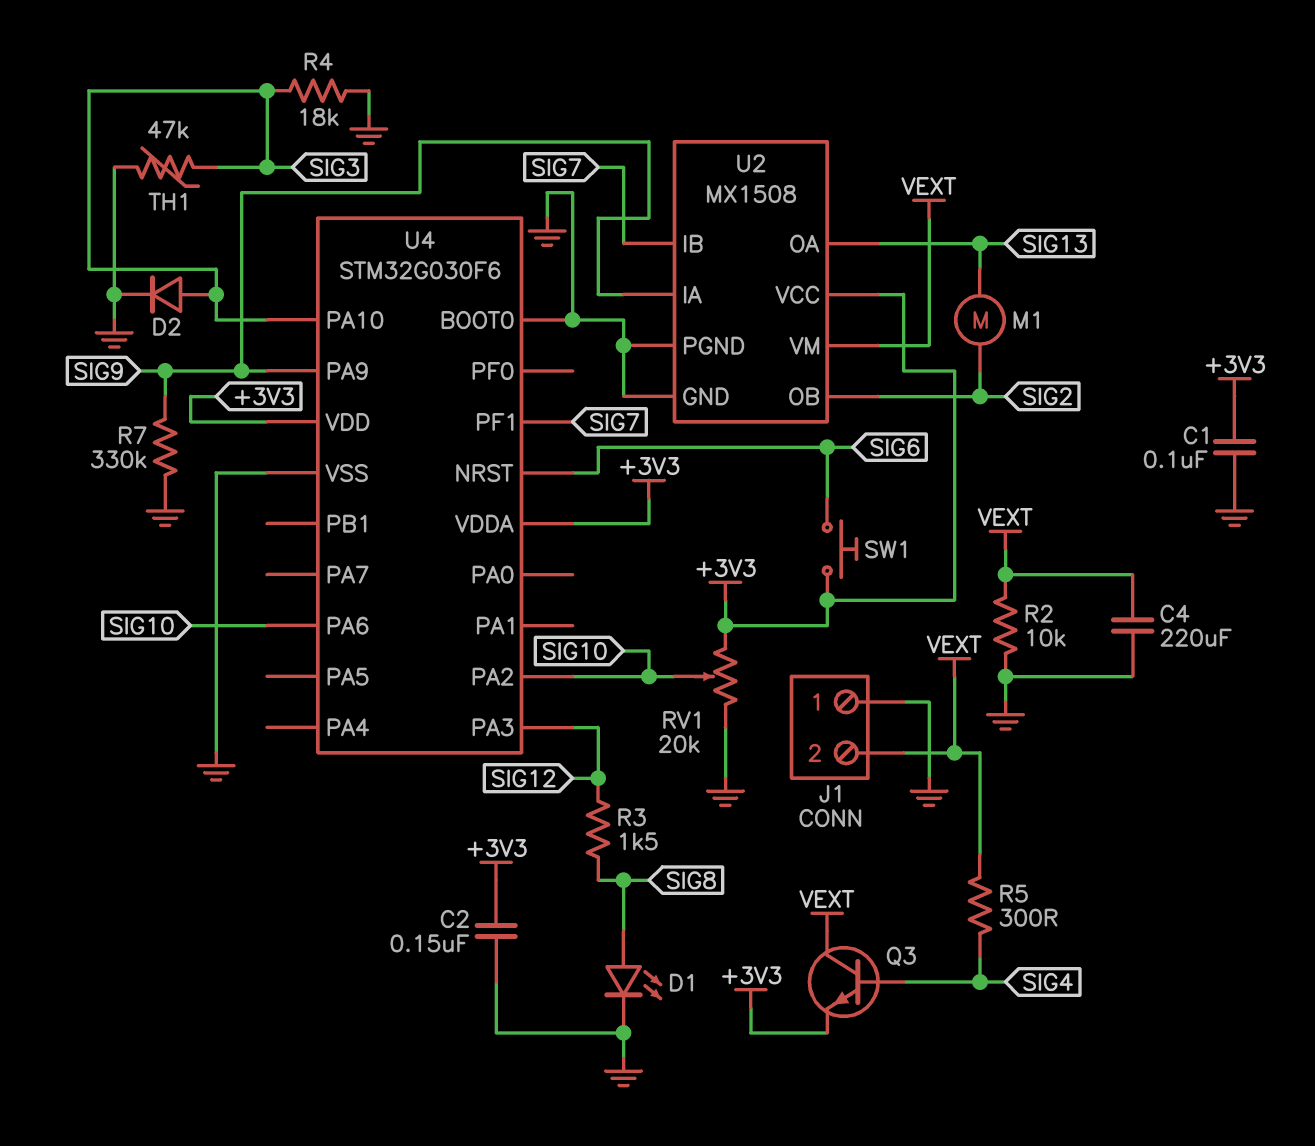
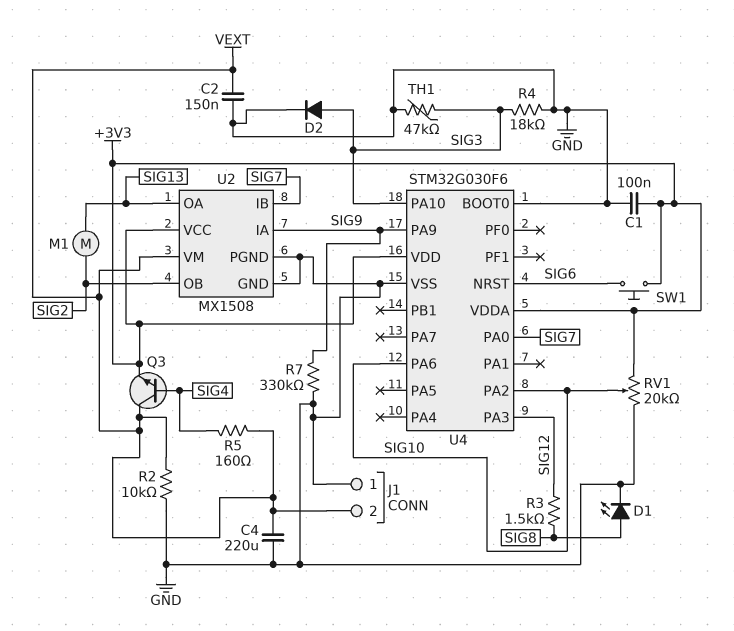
C2: 150nF (+3V3, GND) -> 150nF (GND, VEXT)
R5: 300 (SIG4, VEXT) -> 160 (SIG4, VEXT)
U4 pin PA0: none -> SIG7
U4 pin PF1: SIG7 -> none

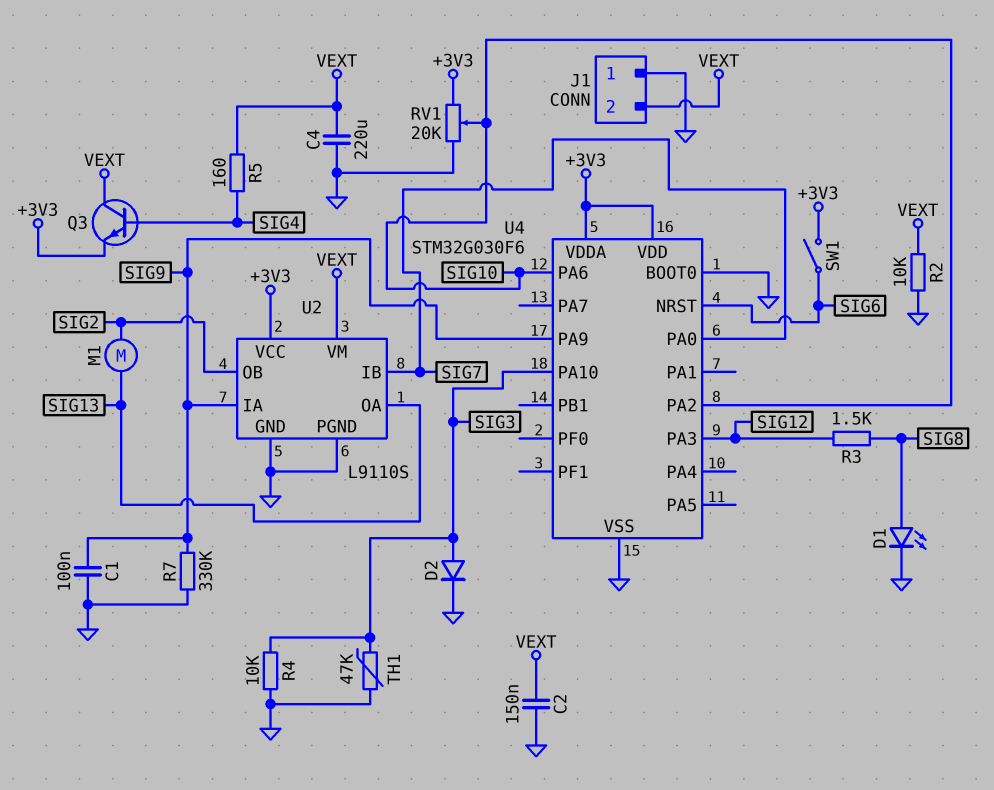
C1: 100nF (+3V3, GND) -> 100nF (GND, SIG9)
R4: 18k (GND, SIG3) -> 10k (GND, SIG3)
SW1: button (+3V3, SIG6) -> switch (+3V3, SIG6)
U2: MX1508 -> L9110S

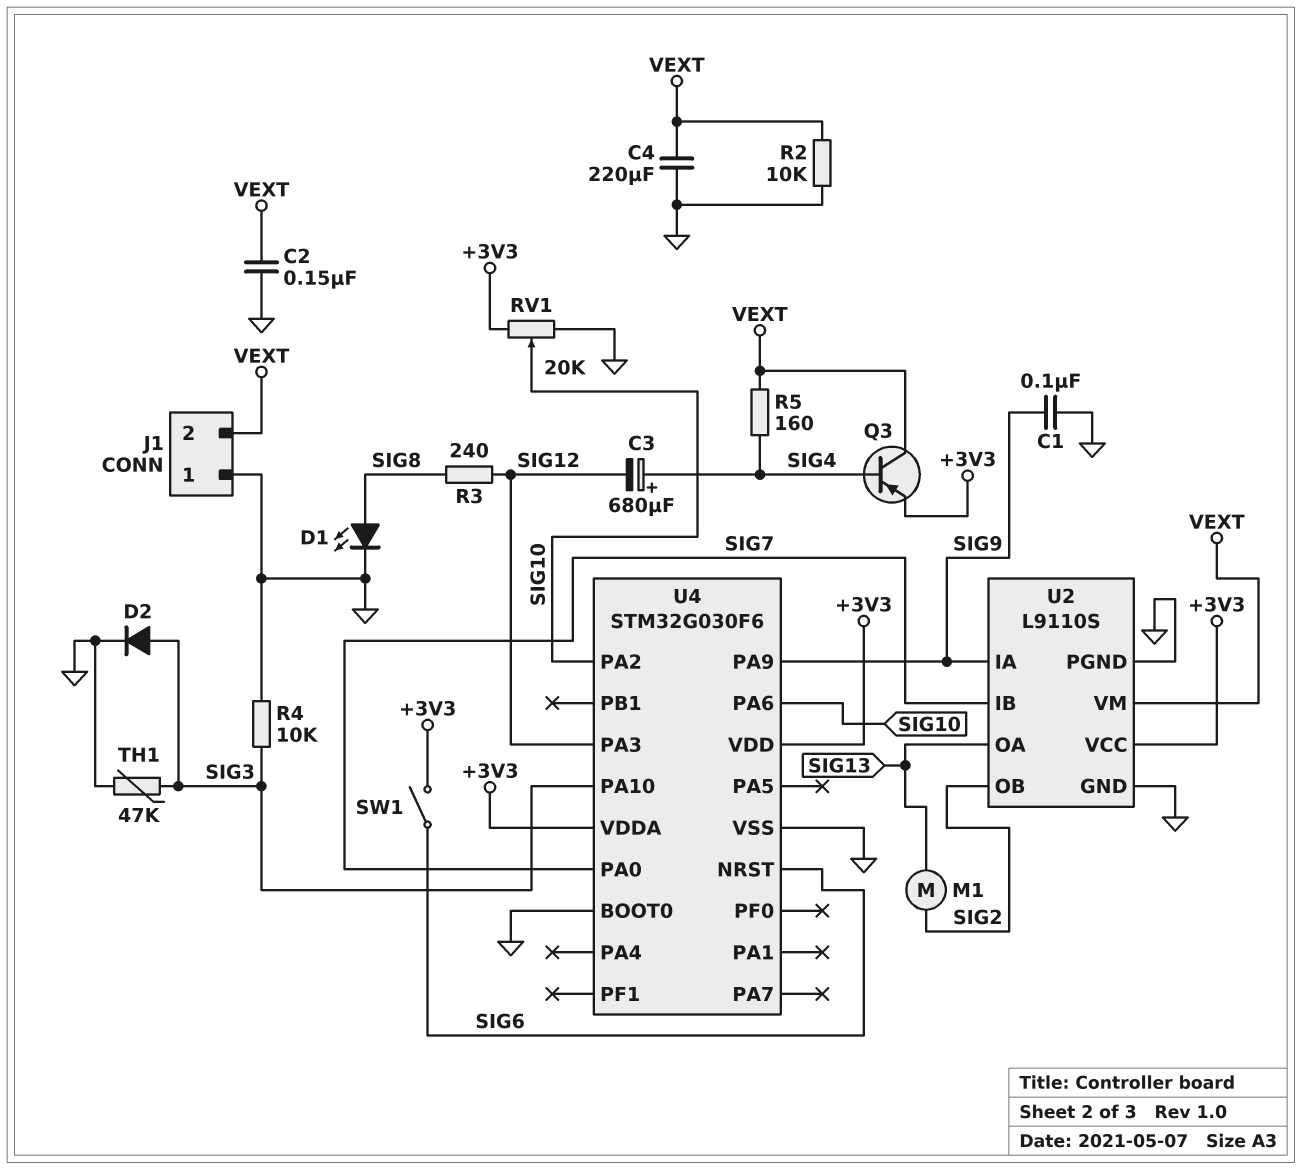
C3: none -> 680uF (plus SIG4, minus SIG12)
Q3: NPN (B SIG4, C VEXT, E +3V3) -> PNP (B SIG4, C VEXT, E +3V3)
R3: 1.5k (SIG8, SIG12) -> 240 (SIG8, SIG12)
R7: 330k (GND, SIG9) -> none

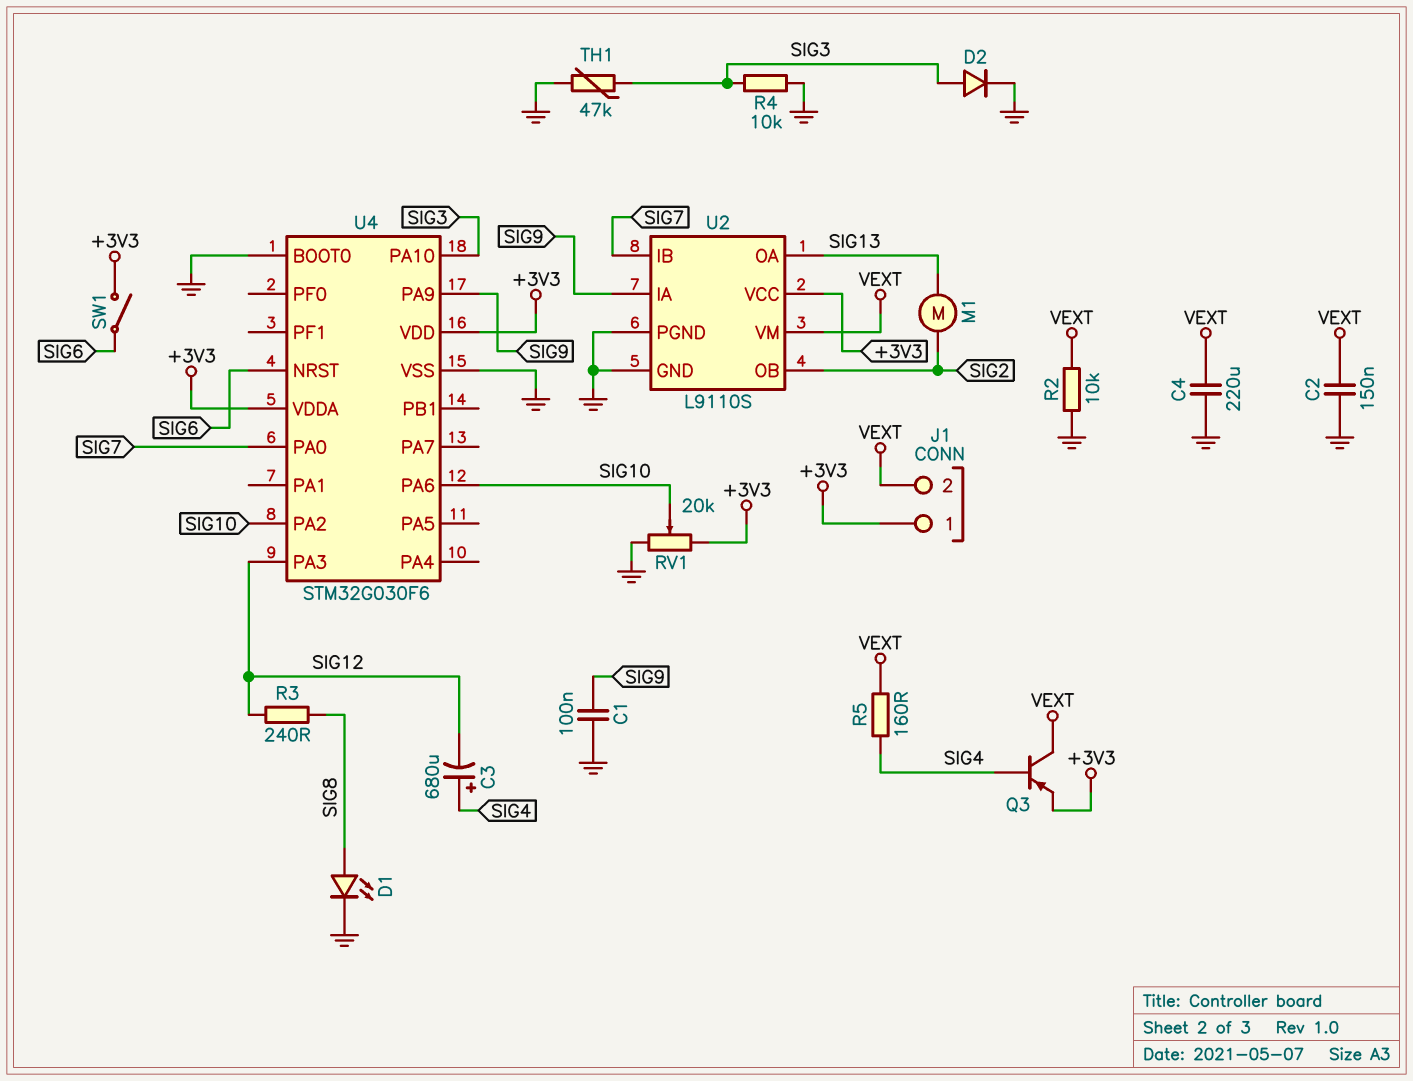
J1 pin 1: GND -> +3V3

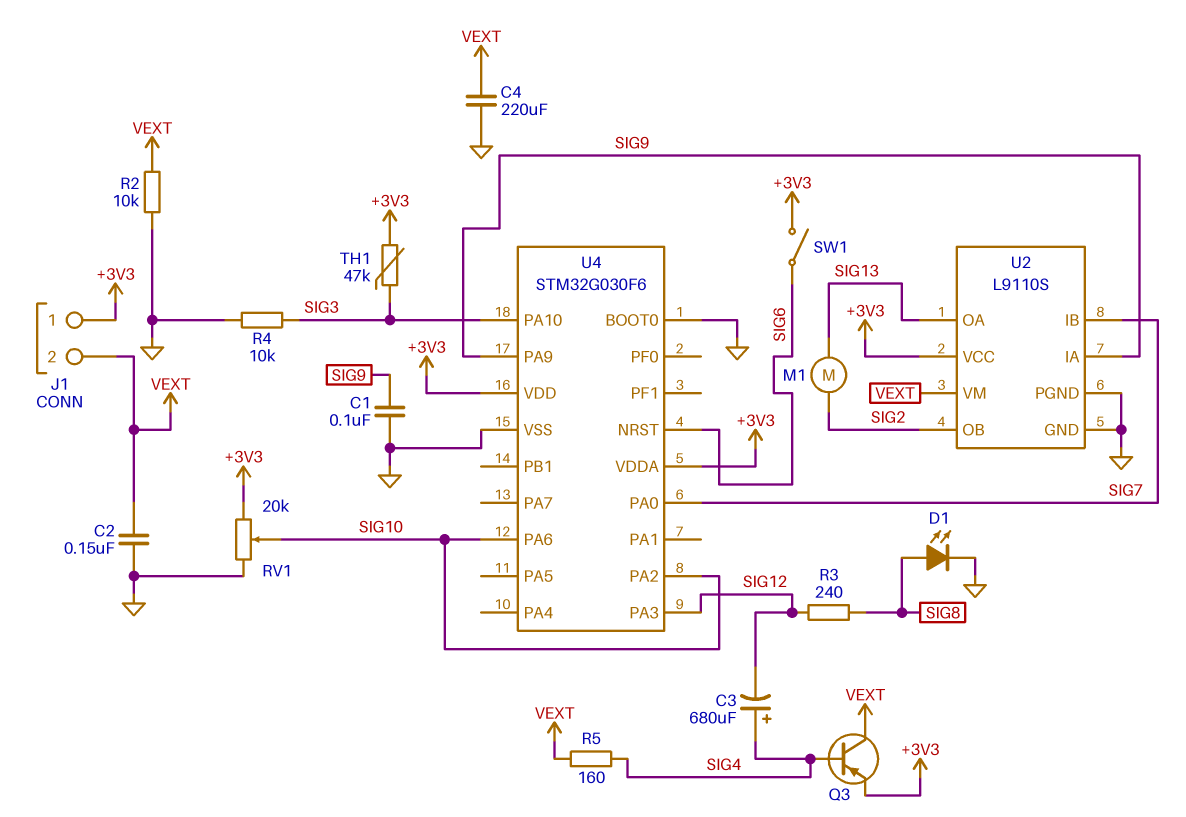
D2: diode (A SIG3, K GND) -> none
TH1: 47k (GND, SIG3) -> 47k (+3V3, SIG3)

